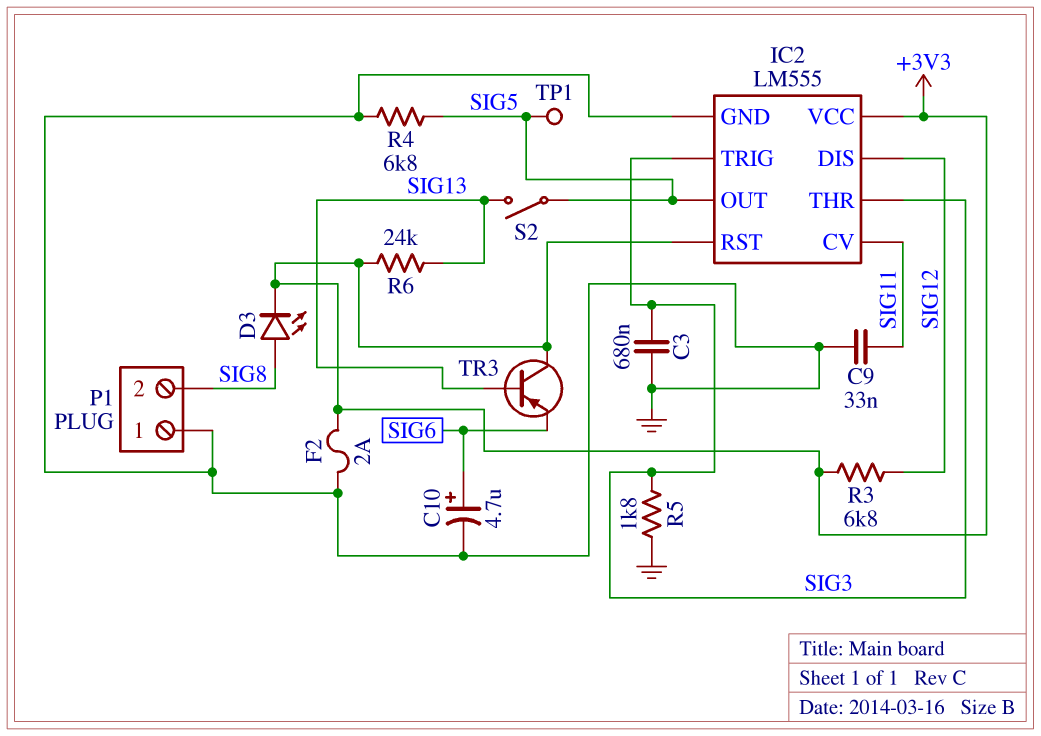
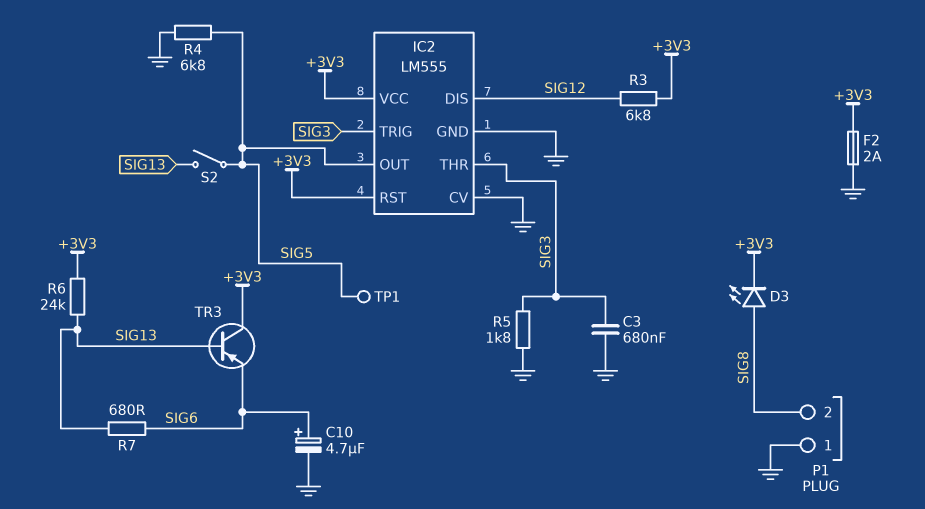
C9: 33nF (GND, SIG11) -> none
IC2 pin CV: SIG11 -> GND
R7: none -> 680 (SIG6, SIG13)

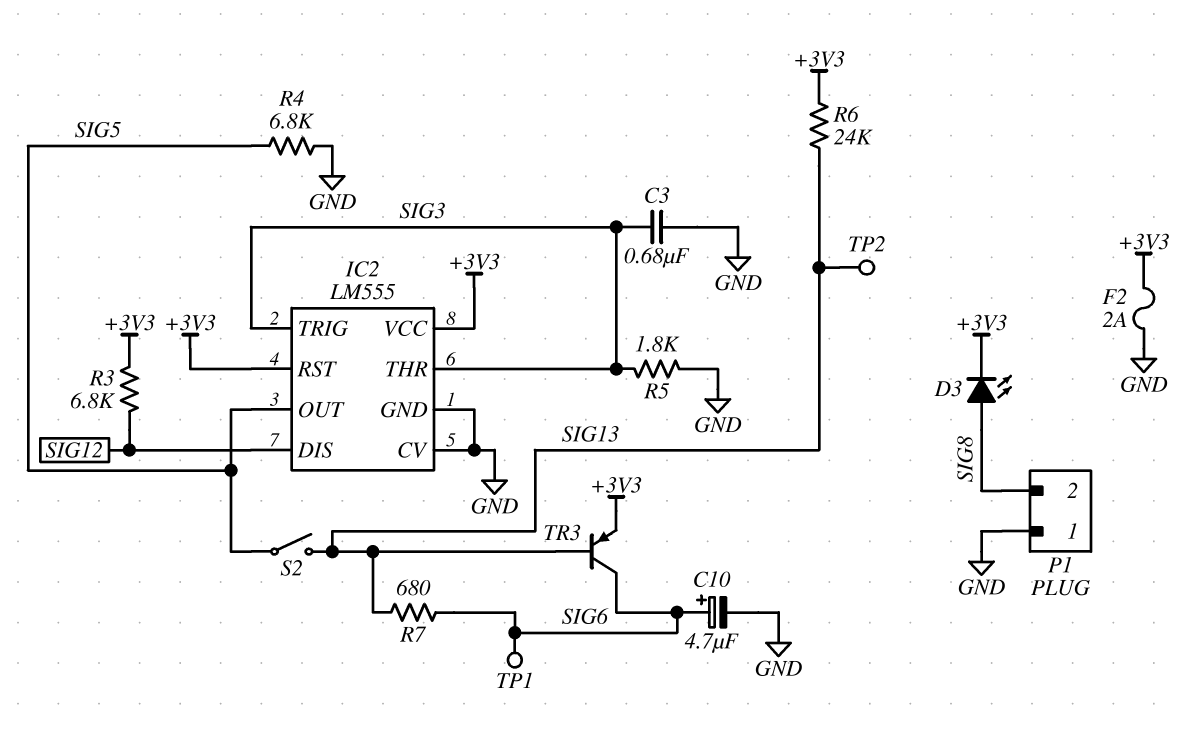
TP1: test point (SIG5) -> test point (SIG6)
TP2: none -> test point (SIG13)
TR3: PNP (B SIG13, C +3V3, E SIG6) -> PNP (B SIG13, C SIG6, E +3V3)

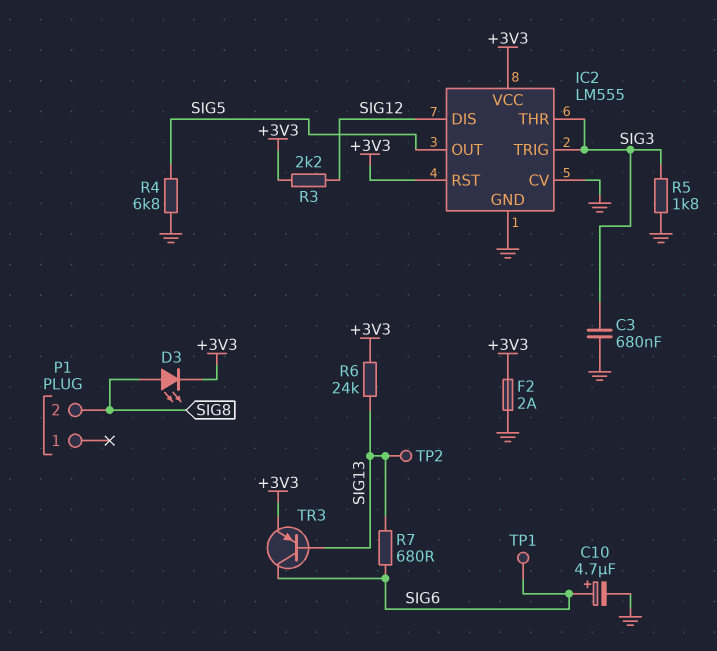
P1 pin 1: GND -> none
R3: 6.8k (+3V3, SIG12) -> 2.2k (+3V3, SIG12)
S2: switch (SIG5, SIG13) -> none

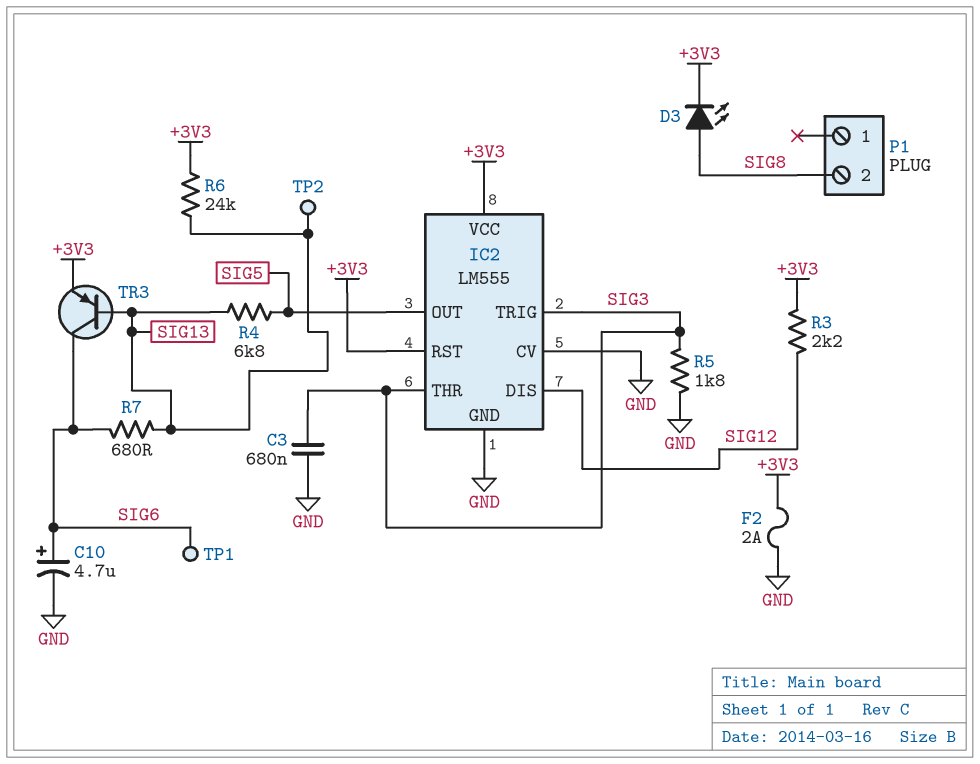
R4: 6.8k (GND, SIG5) -> 6.8k (SIG5, SIG13)

